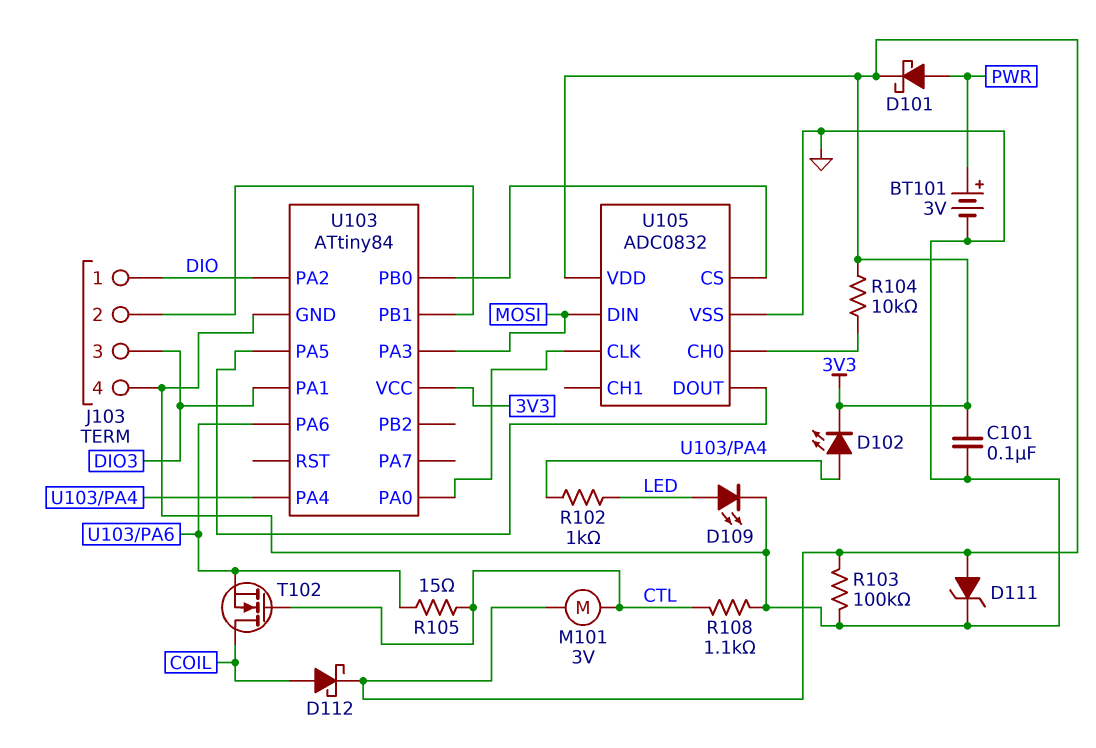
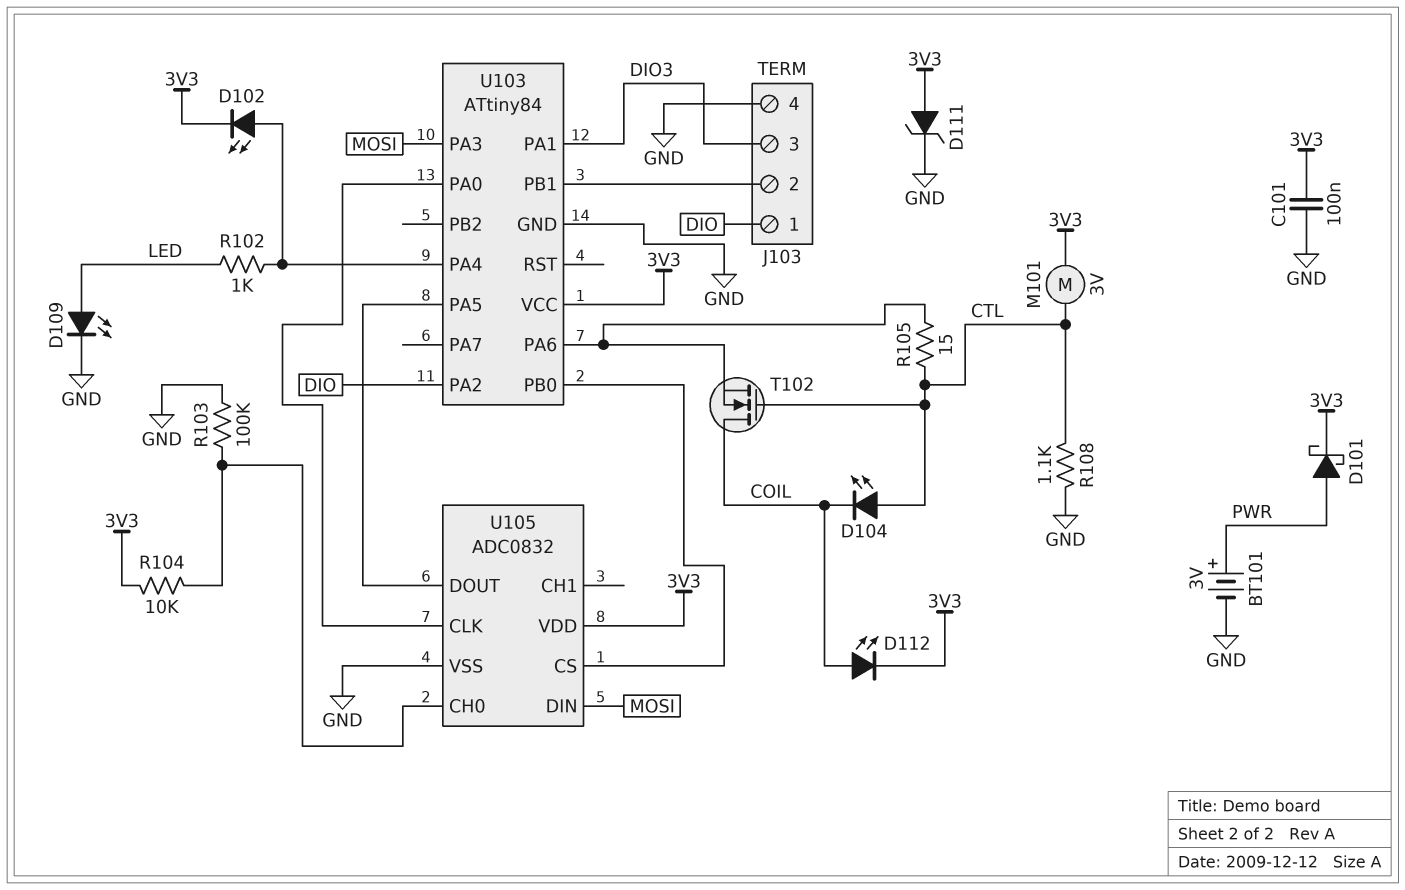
D104: none -> LED (A CTL, K COIL)
D112: schottky (A COIL, K 3V3) -> LED (A COIL, K 3V3)
R103: 100k (3V3, GND) -> 100k (GND, U105/CH0)

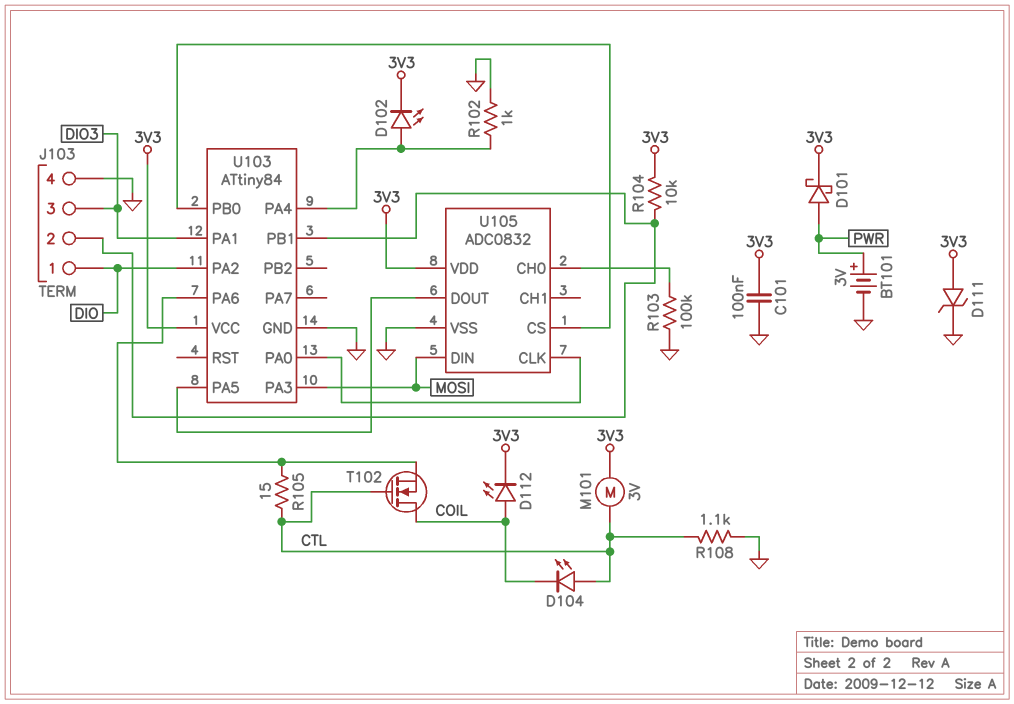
D109: LED (A LED, K GND) -> none
R102: 1k (LED, U103/PA4) -> 1k (GND, U103/PA4)
R104: 10k (3V3, U105/CH0) -> 10k (3V3, J103/2)

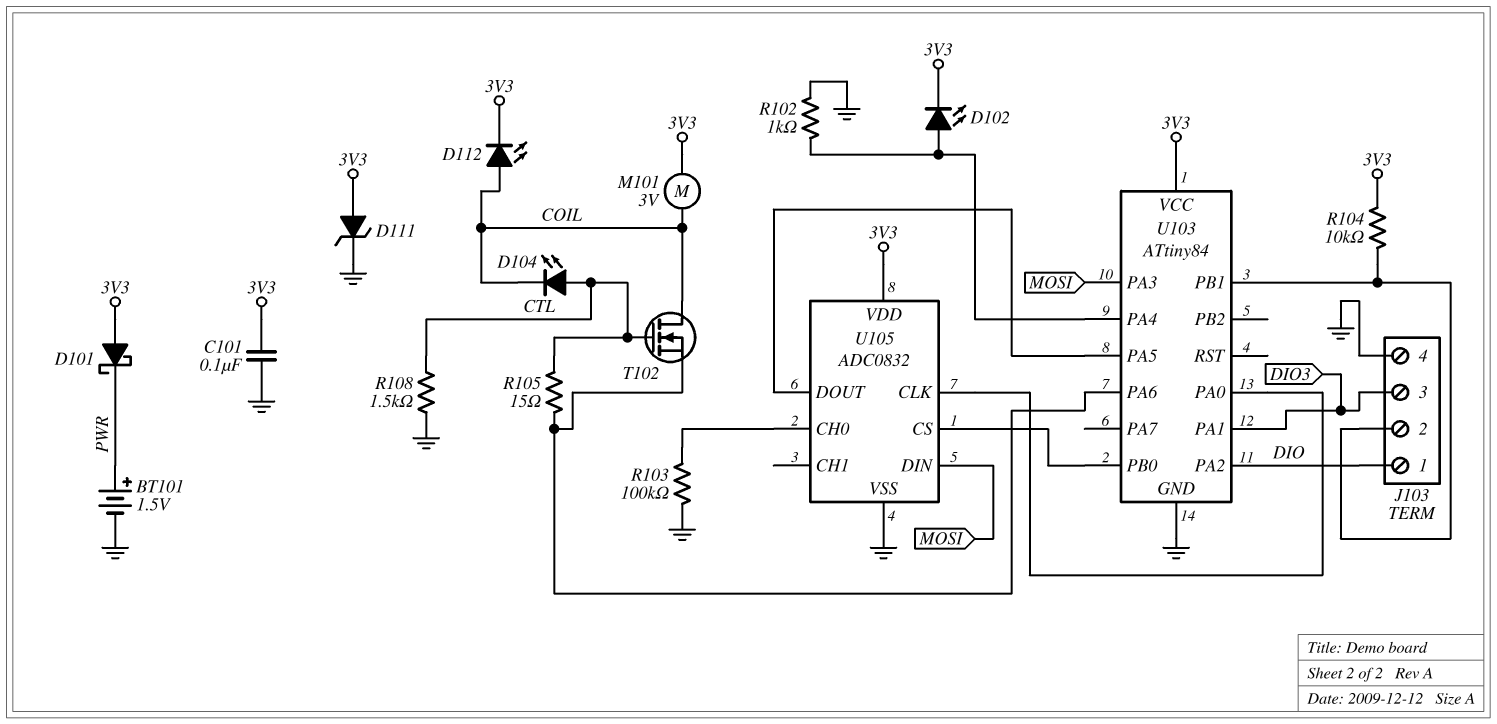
BT101: 3V (plus PWR, minus GND) -> 1.5V (plus PWR, minus GND)
D101: schottky (A PWR, K 3V3) -> schottky (A 3V3, K PWR)
M101: motor 3V (3V3, CTL) -> motor 3V (3V3, COIL)
R108: 1.1k (CTL, GND) -> 1.5k (CTL, GND)

